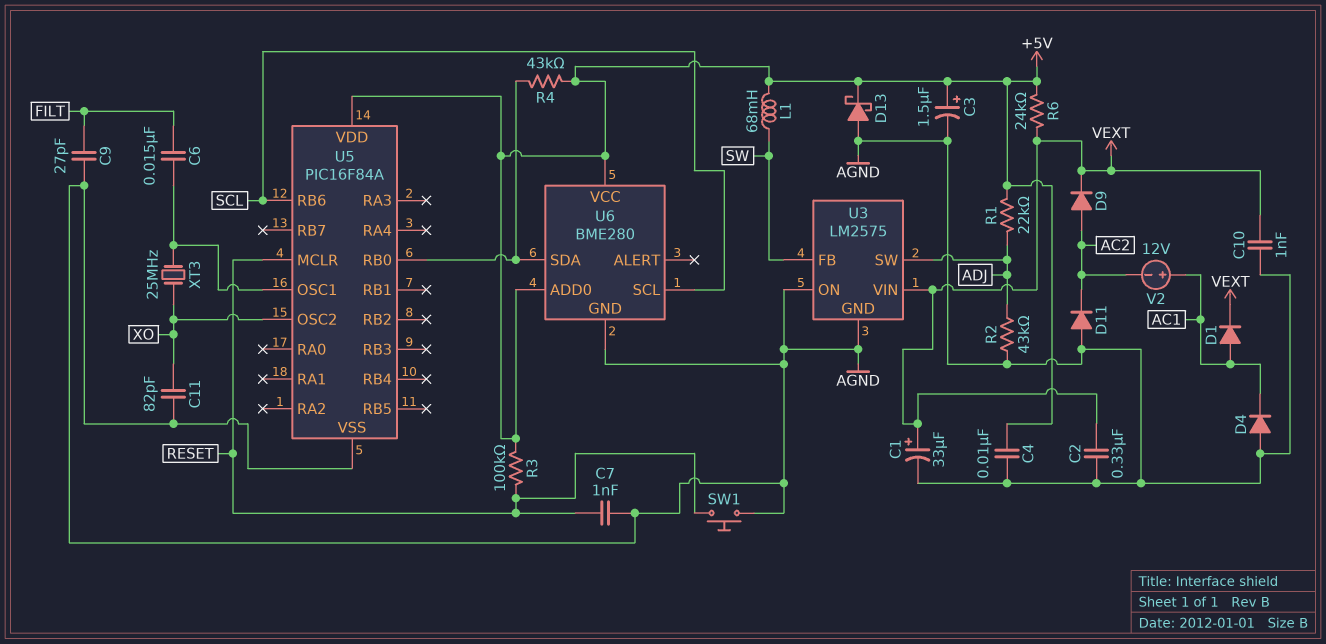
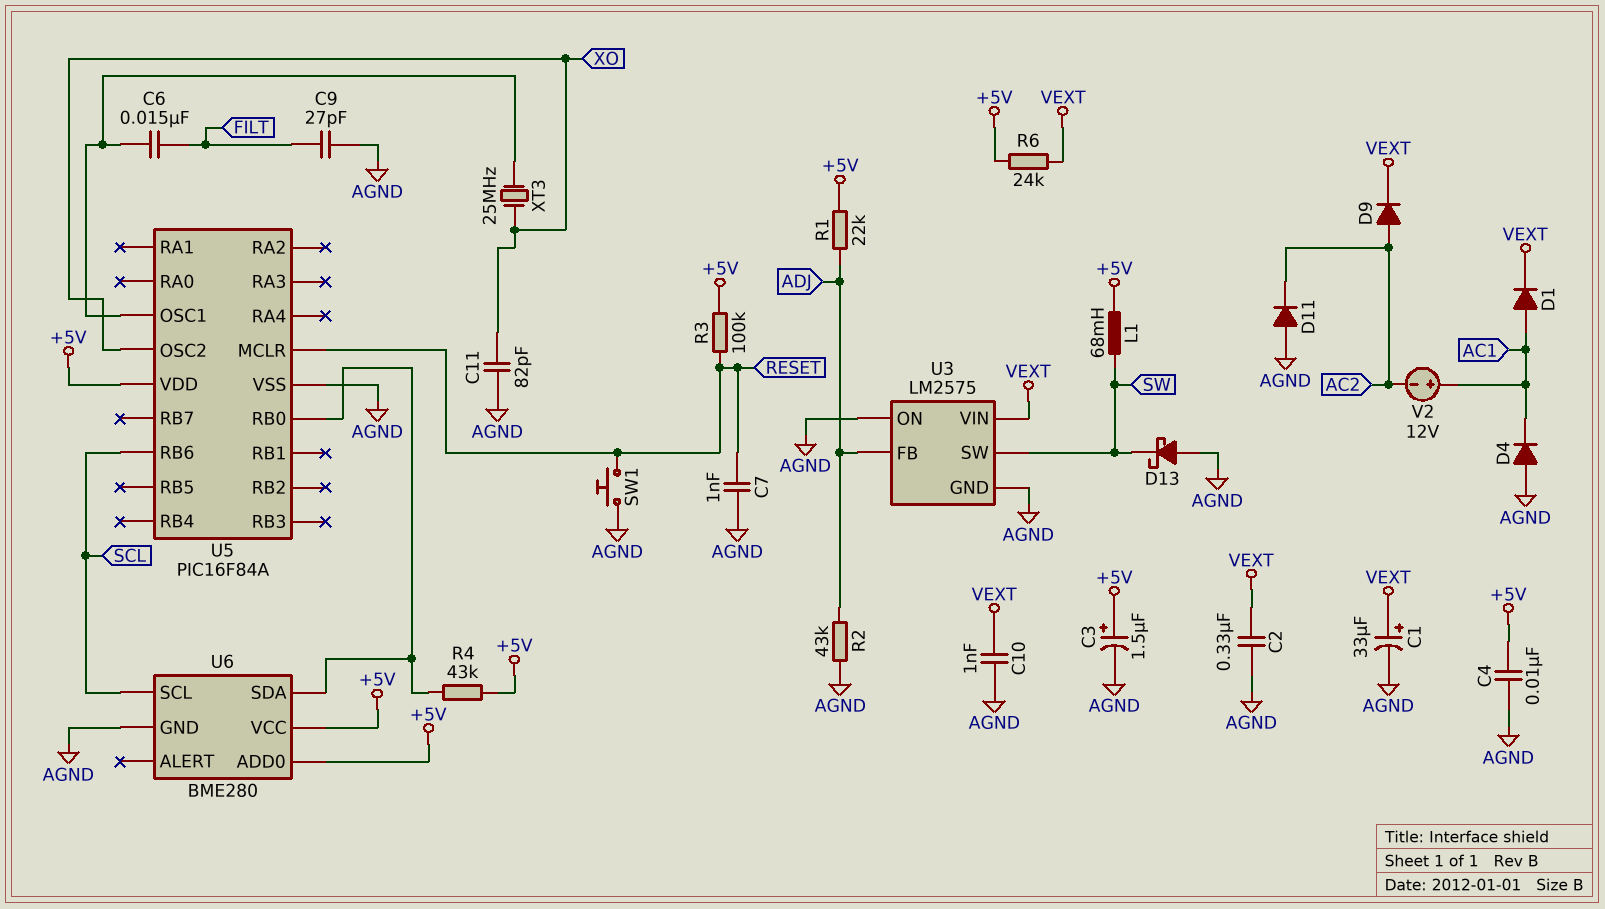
D13: schottky (A AGND, K +5V) -> schottky (A AGND, K SW)
U3 pin FB: SW -> ADJ
U3 pin SW: ADJ -> SW

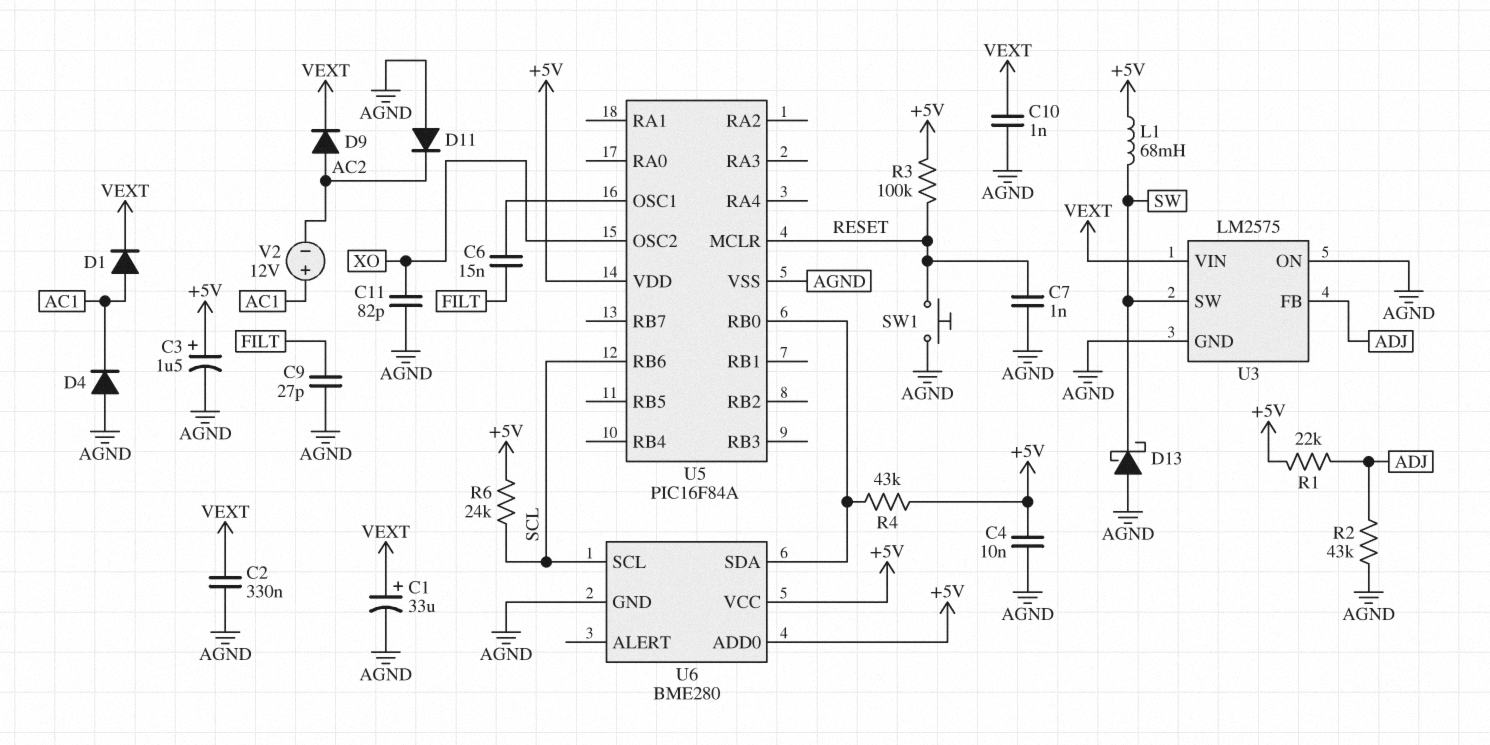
R6: 24k (+5V, VEXT) -> 24k (+5V, SCL)
XT3: 25MHz (U5/OSC1, XO) -> none

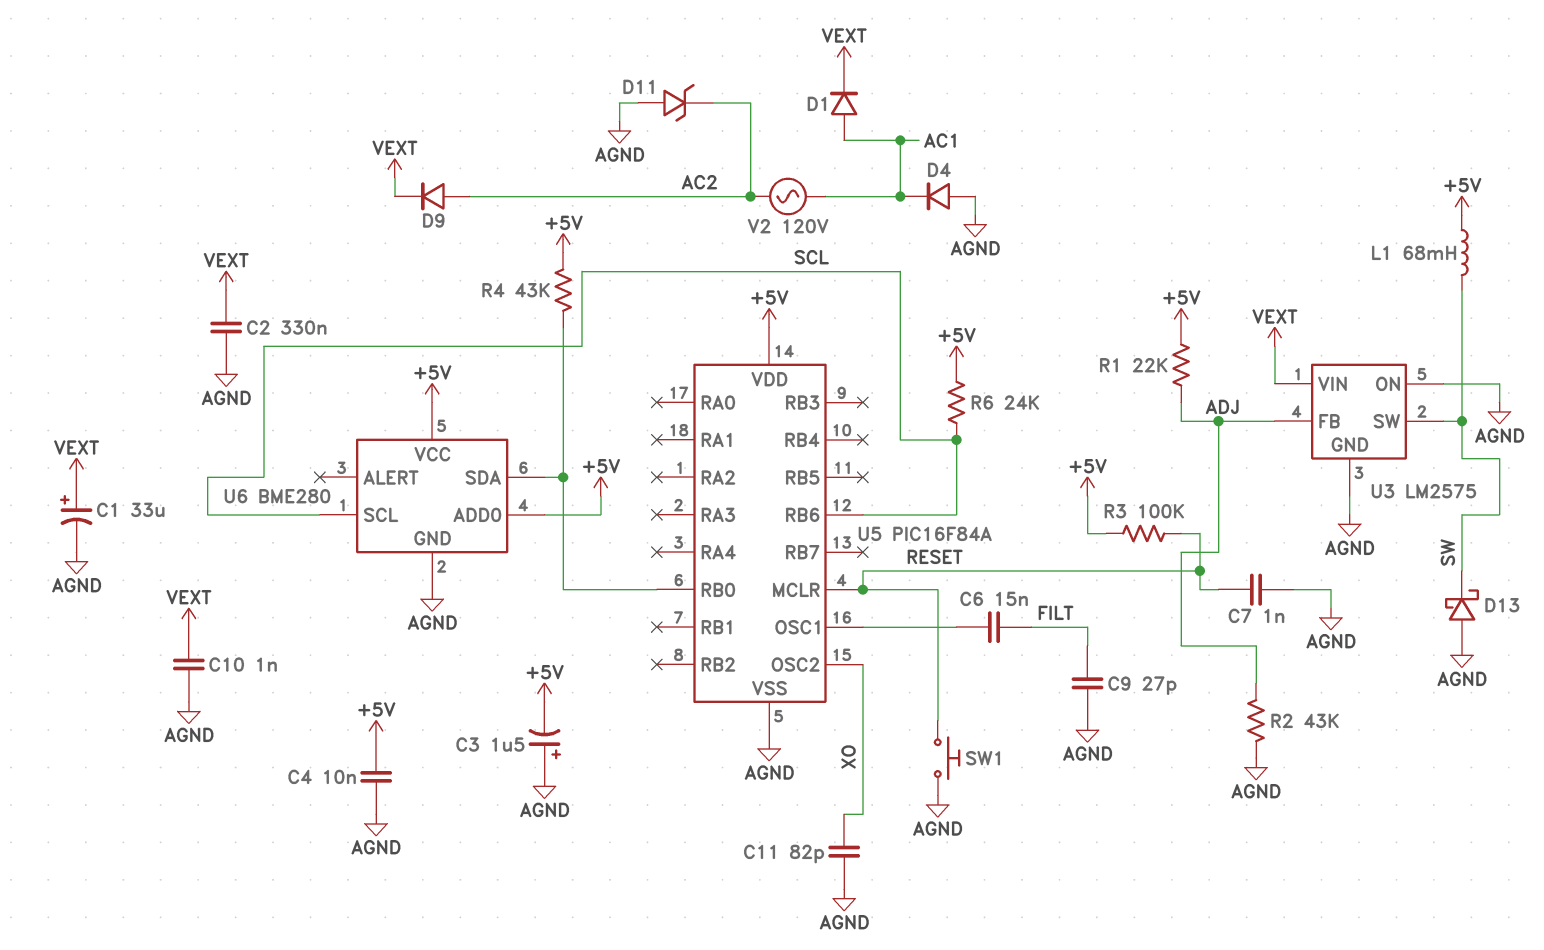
C3: 1.5uF (plus +5V, minus AGND) -> 1.5uF (plus AGND, minus +5V)
D11: diode (A AGND, K AC2) -> zener (A AGND, K AC2)
V2: 12V (plus AC1, minus AC2) -> AC 120V (AC1, AC2)

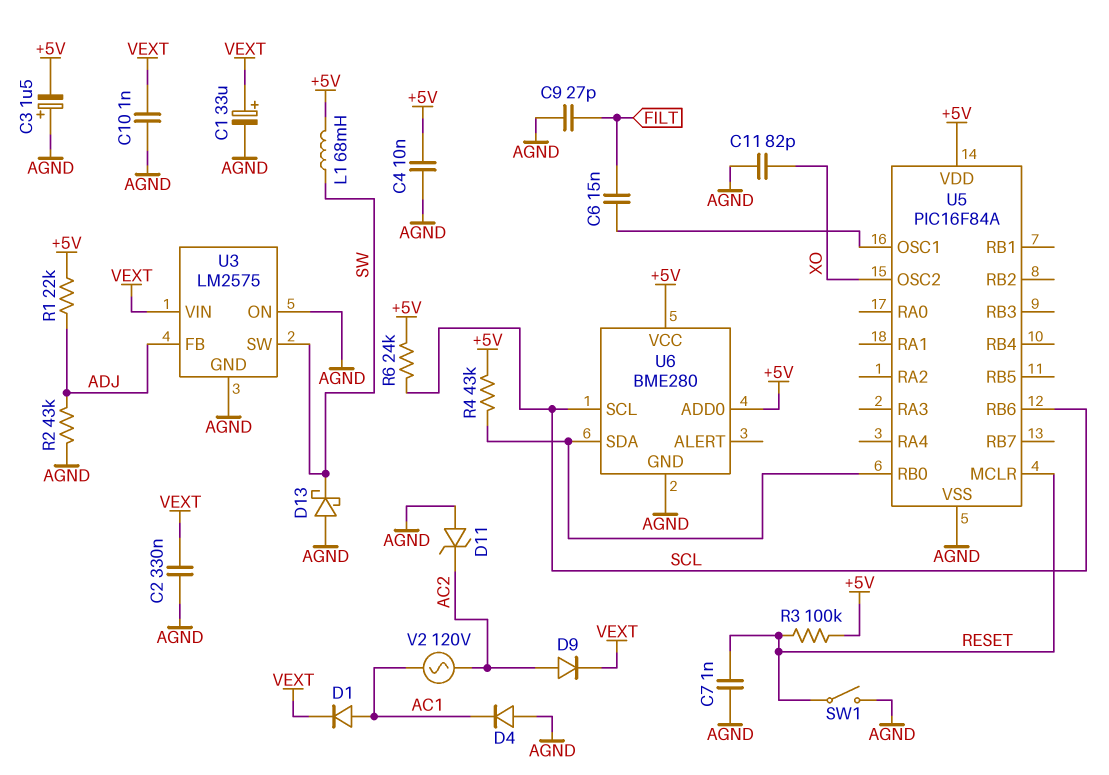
SW1: button (AGND, RESET) -> switch (AGND, RESET)

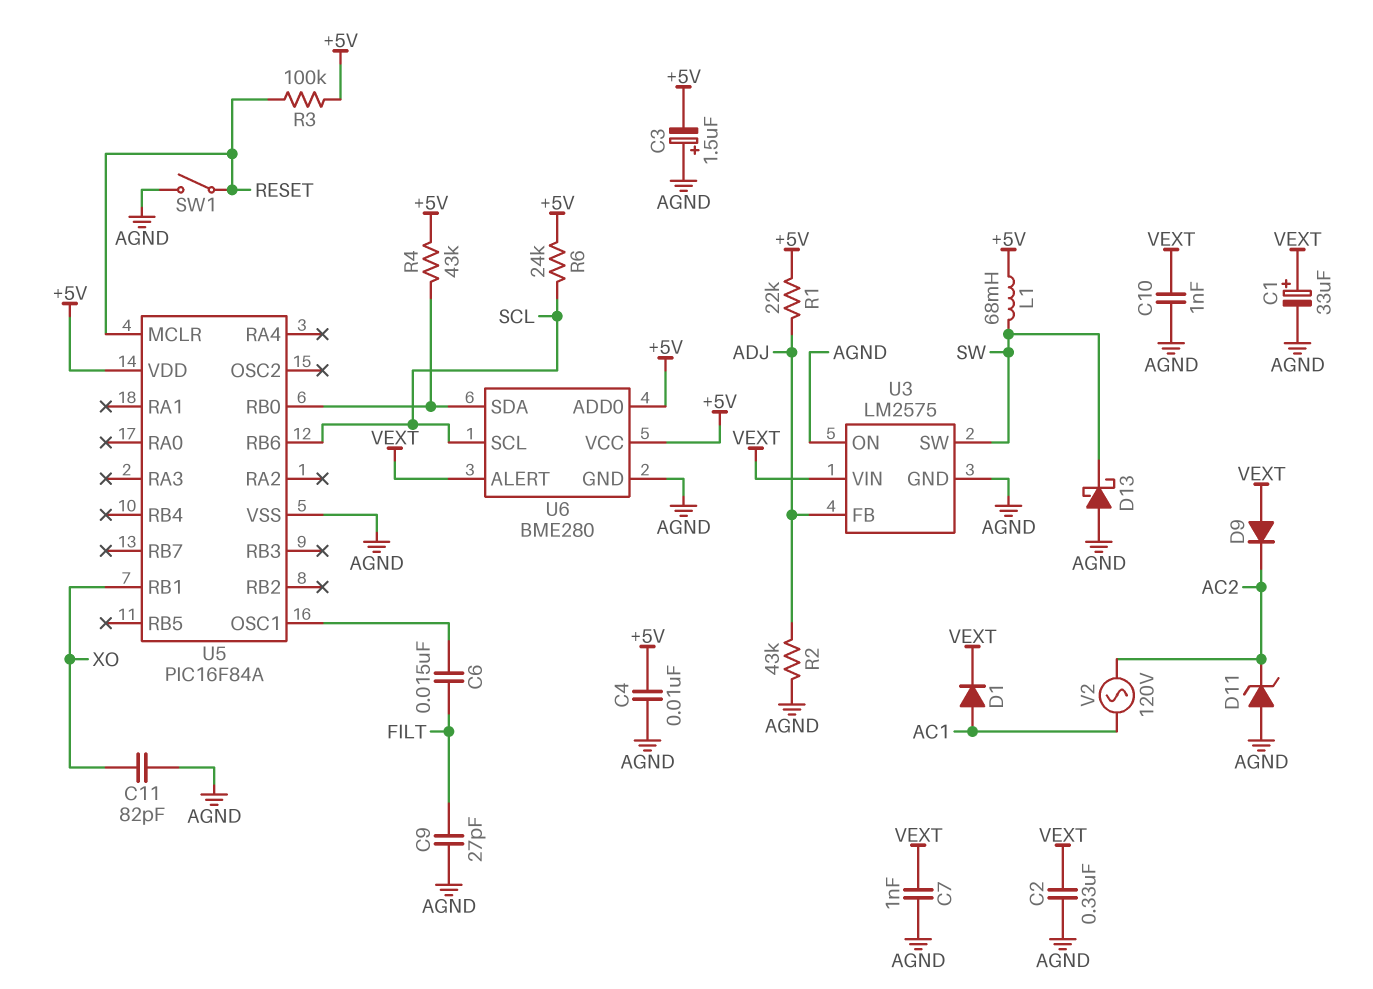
C7: 1nF (AGND, RESET) -> 1nF (AGND, VEXT)
D4: diode (A AGND, K AC1) -> none
D9: diode (A AC2, K VEXT) -> diode (A VEXT, K AC2)
U5 pin OSC2: XO -> none
U5 pin RB1: none -> XO
U6 pin ALERT: none -> VEXT

